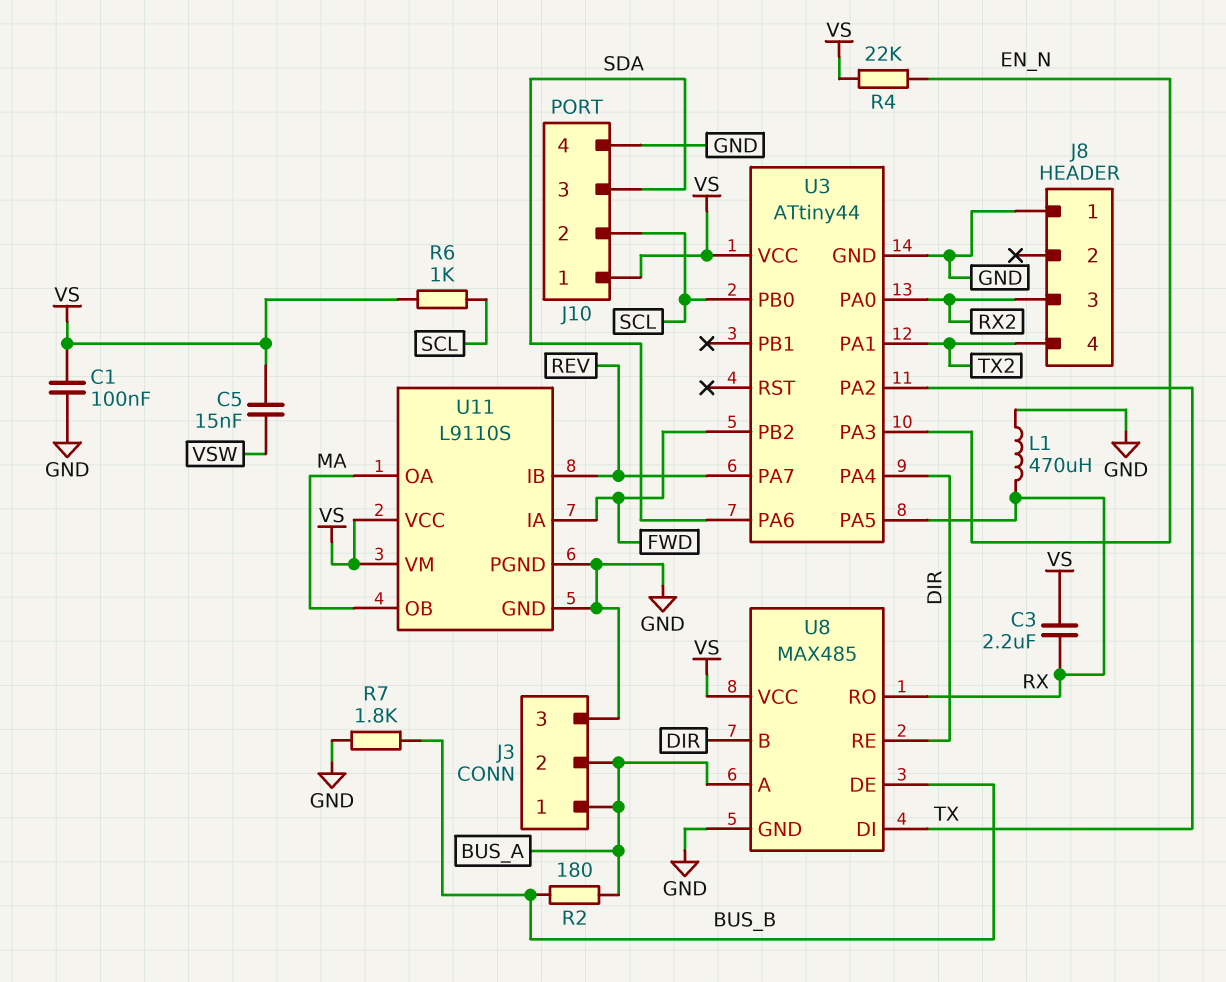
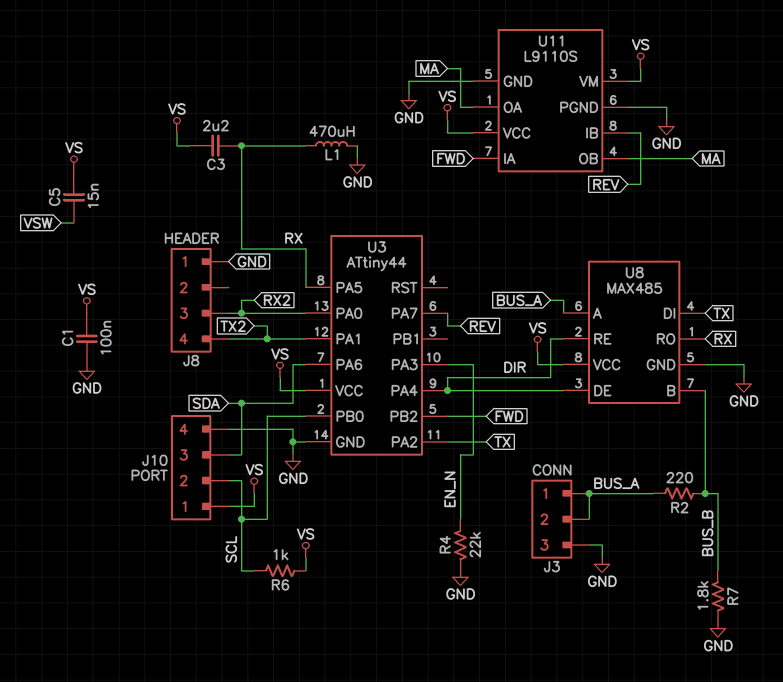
R2: 180 (BUS_A, BUS_B) -> 220 (BUS_A, BUS_B)
R4: 22k (EN_N, VS) -> 22k (EN_N, GND)
U8 pin B: DIR -> BUS_B
U8 pin DE: BUS_B -> DIR

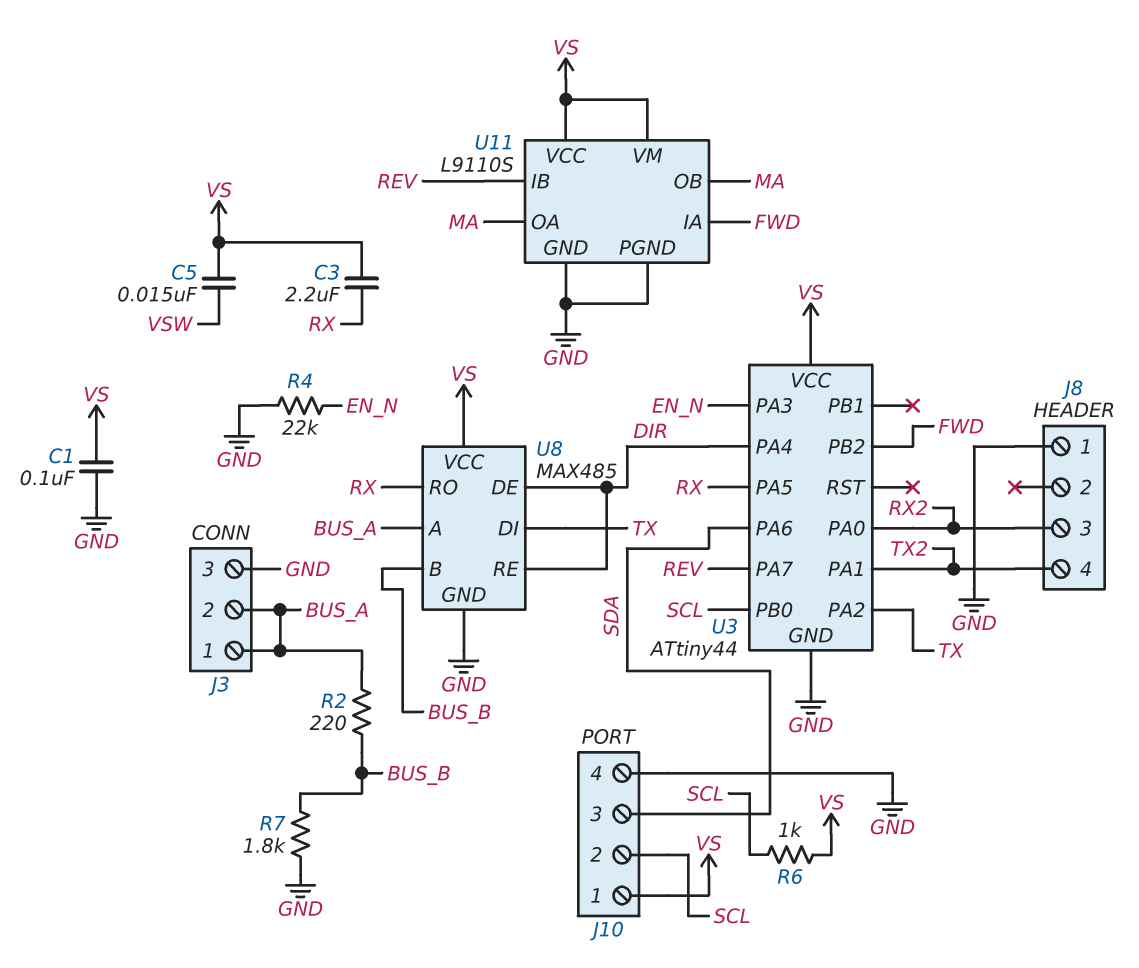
L1: 470uH (GND, RX) -> none

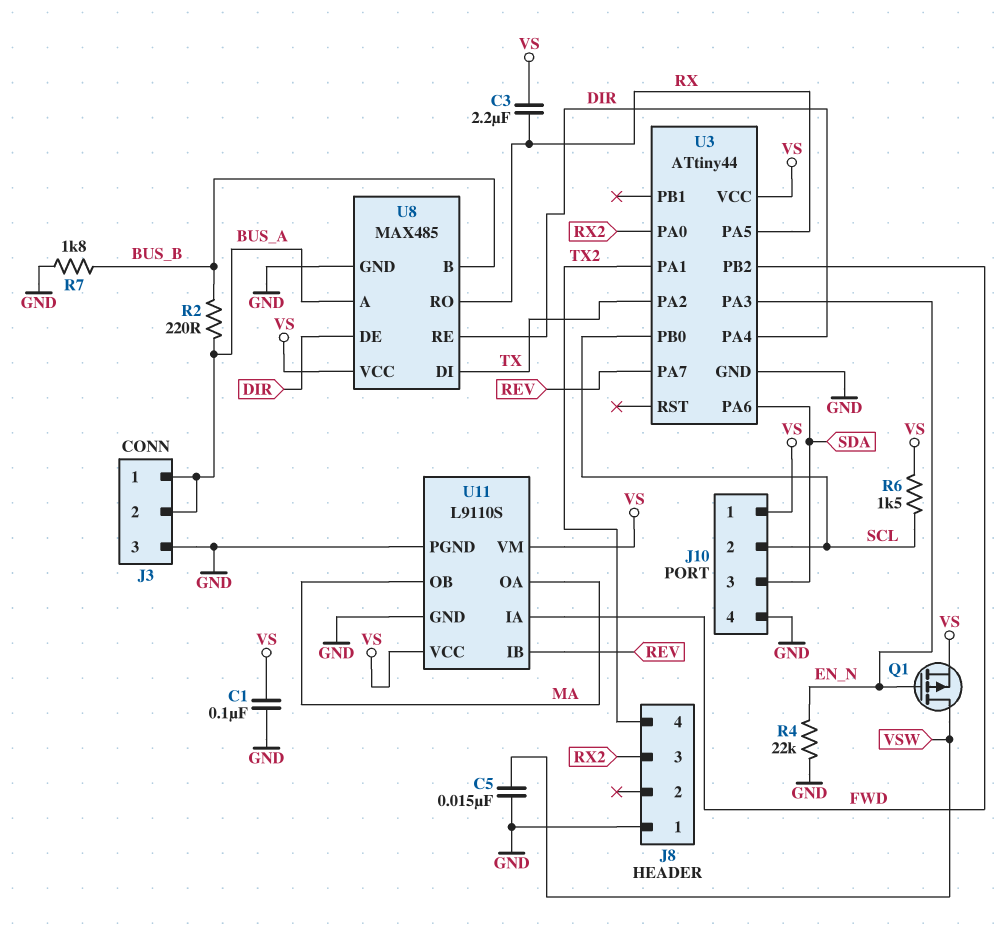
C5: 15nF (VS, VSW) -> 15nF (GND, VSW)
Q1: none -> PMOS (G EN_N, D VSW, S VS)
R6: 1k (SCL, VS) -> 1.5k (SCL, VS)

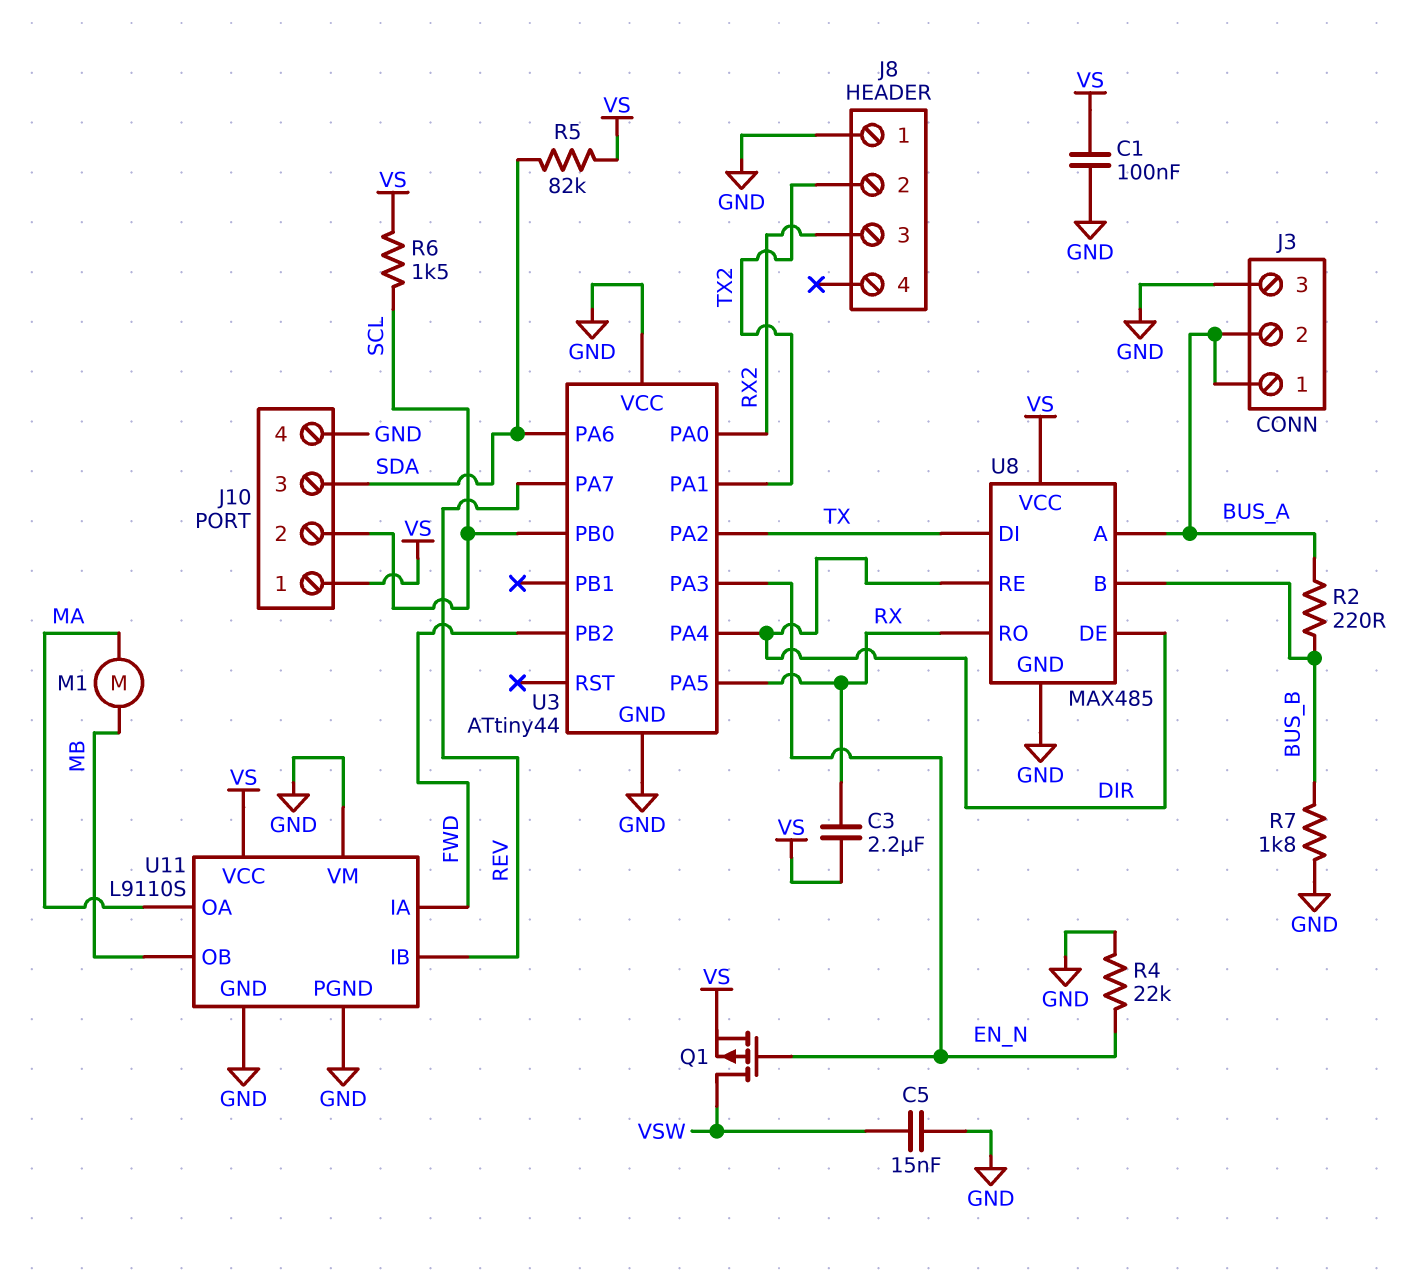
J8 pin 2: none -> TX2
J8 pin 4: TX2 -> none
M1: none -> motor (MA, MB)
R5: none -> 82k (SDA, VS)
U3 pin VCC: VS -> GND
U11 pin OB: MA -> MB
U11 pin VM: VS -> GND

